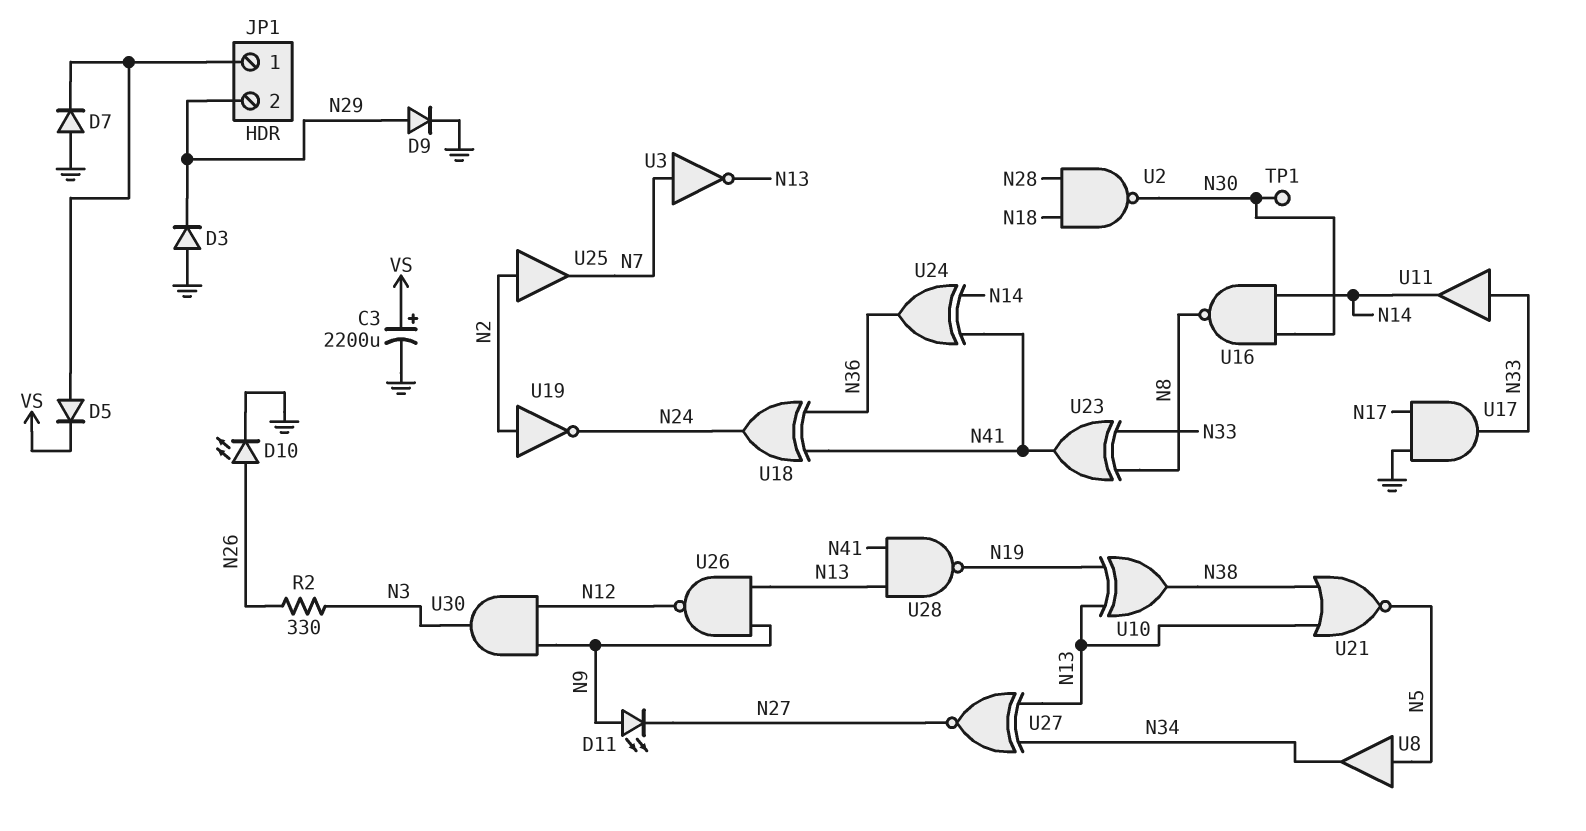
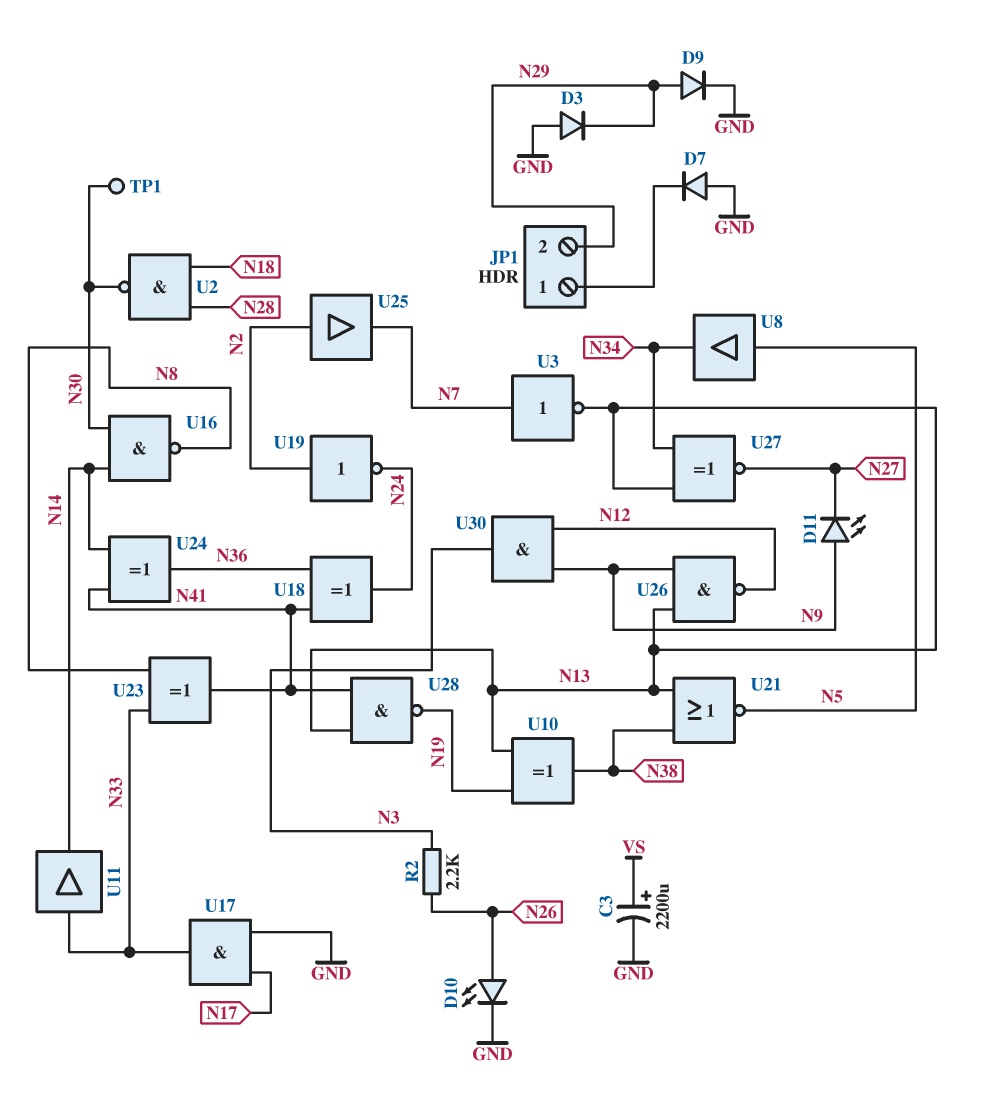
D5: diode (A JP1/1, K VS) -> none
R2: 330 (N3, N26) -> 2.2k (N3, N26)

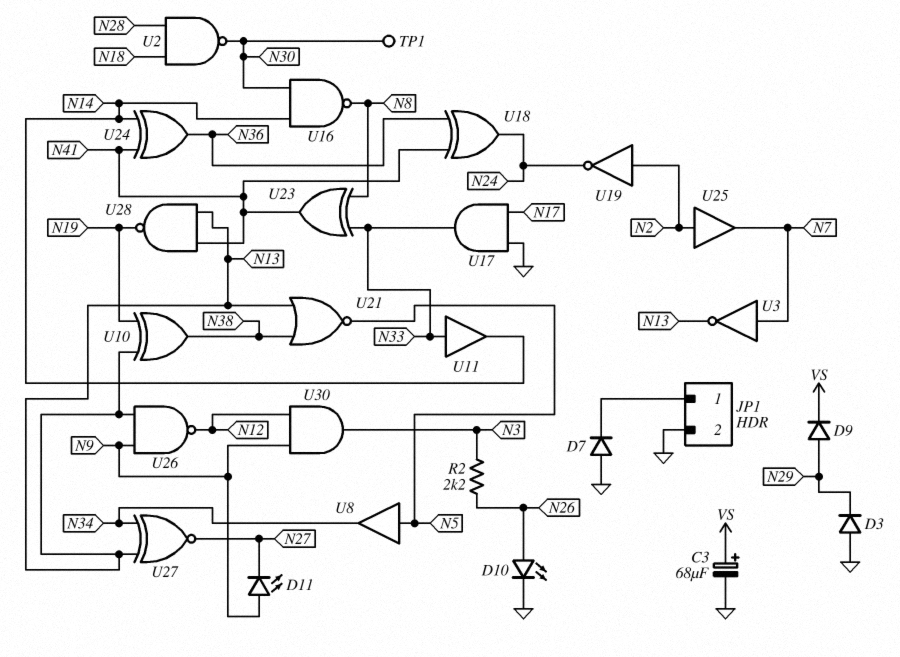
C3: 2200uF (plus VS, minus GND) -> 68uF (plus VS, minus GND)
D9: diode (A N29, K GND) -> diode (A N29, K VS)
JP1 pin 2: N29 -> GND

